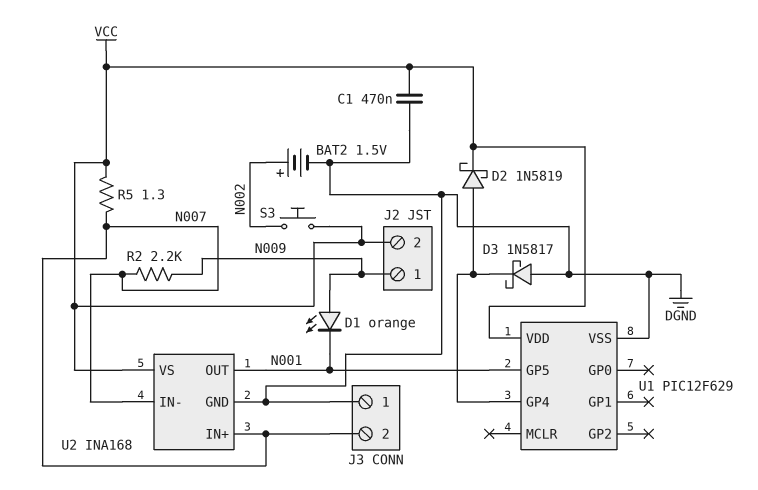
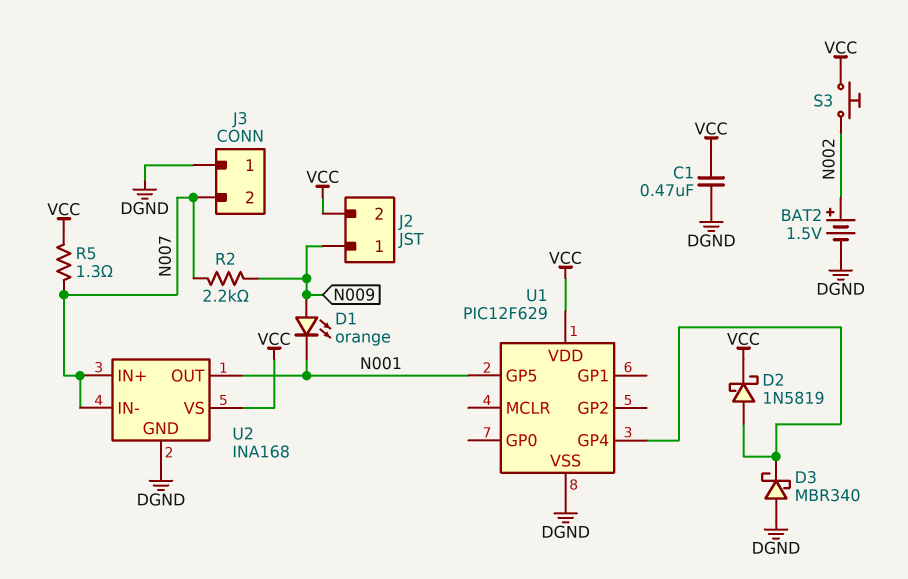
D3: schottky 1N5817 (A DGND, K U1/GP4) -> schottky MBR340 (A DGND, K U1/GP4)

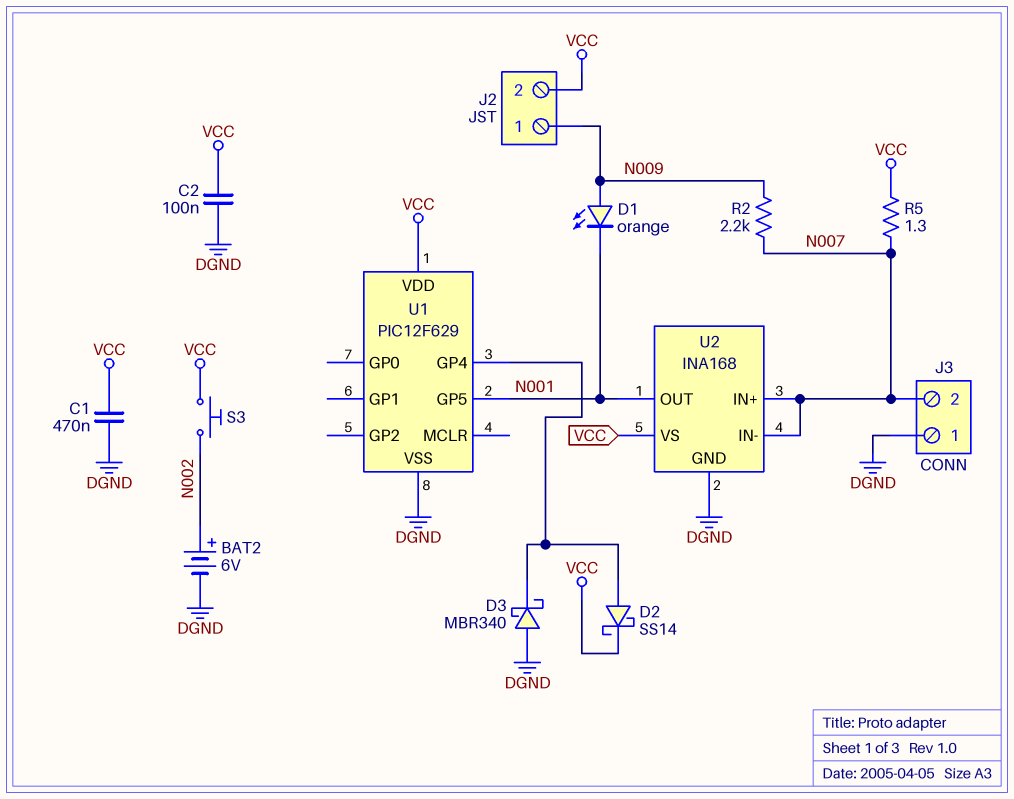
BAT2: 1.5V (plus N002, minus DGND) -> 6V (plus N002, minus DGND)
C2: none -> 100nF (DGND, VCC)
D2: schottky 1N5819 (A U1/GP4, K VCC) -> schottky SS14 (A U1/GP4, K VCC)

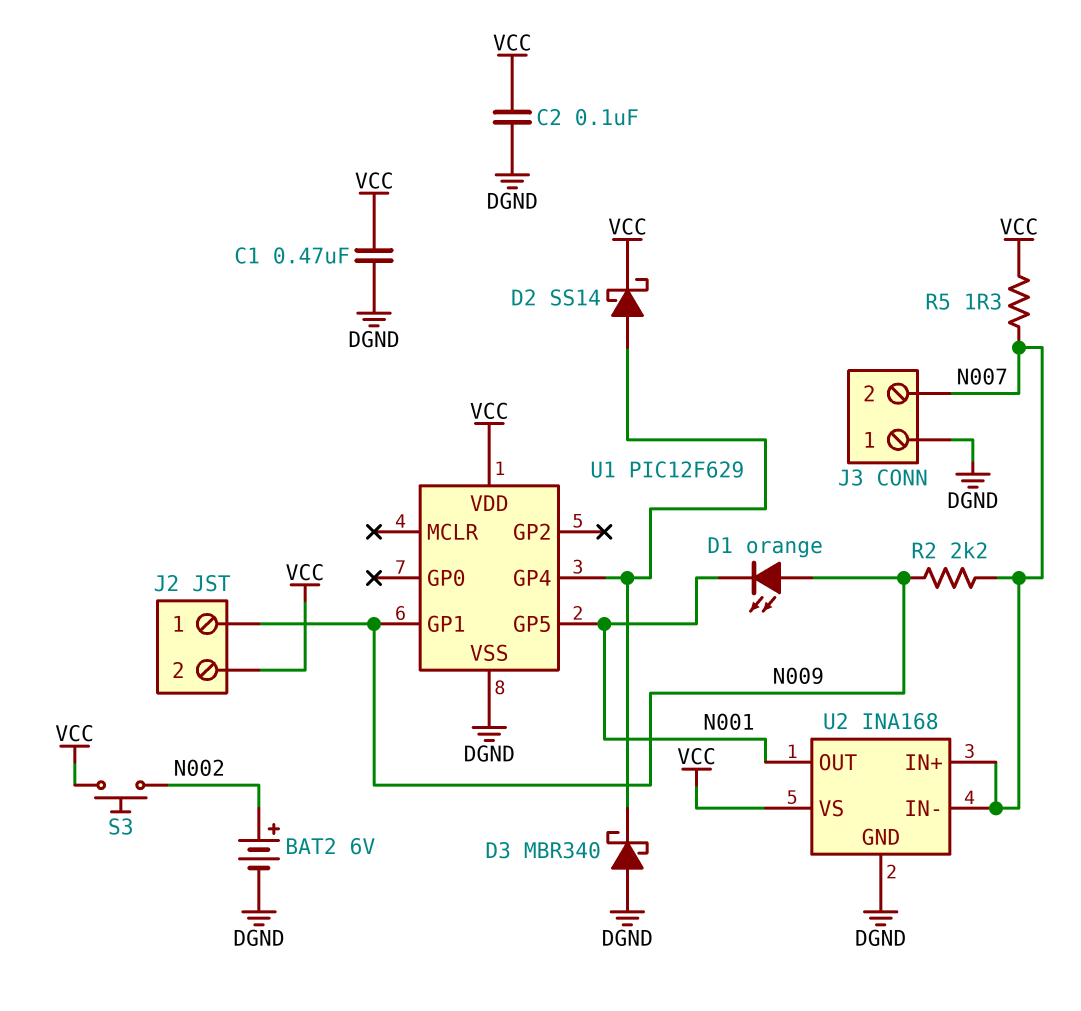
U1 pin GP1: none -> N009

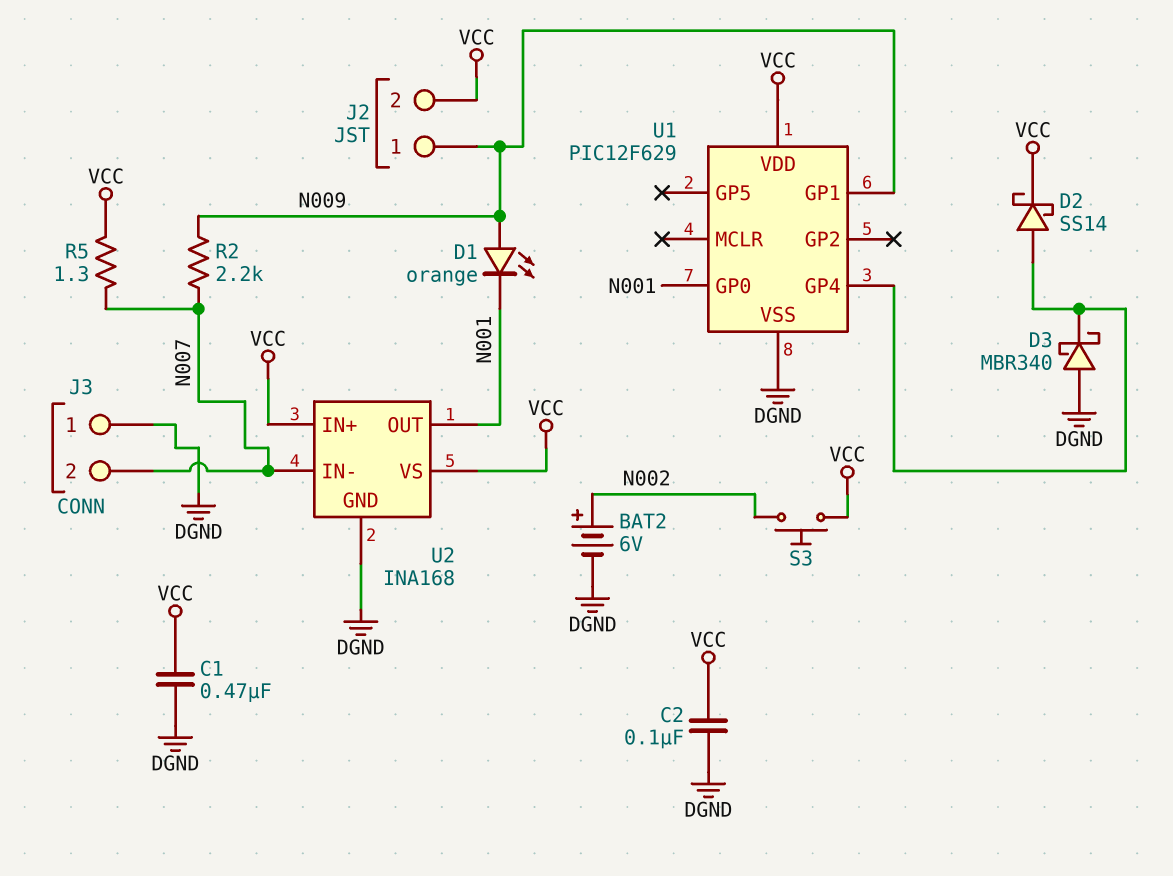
U1 pin GP0: none -> N001
U1 pin GP5: N001 -> none
U2 pin IN+: N007 -> VCC

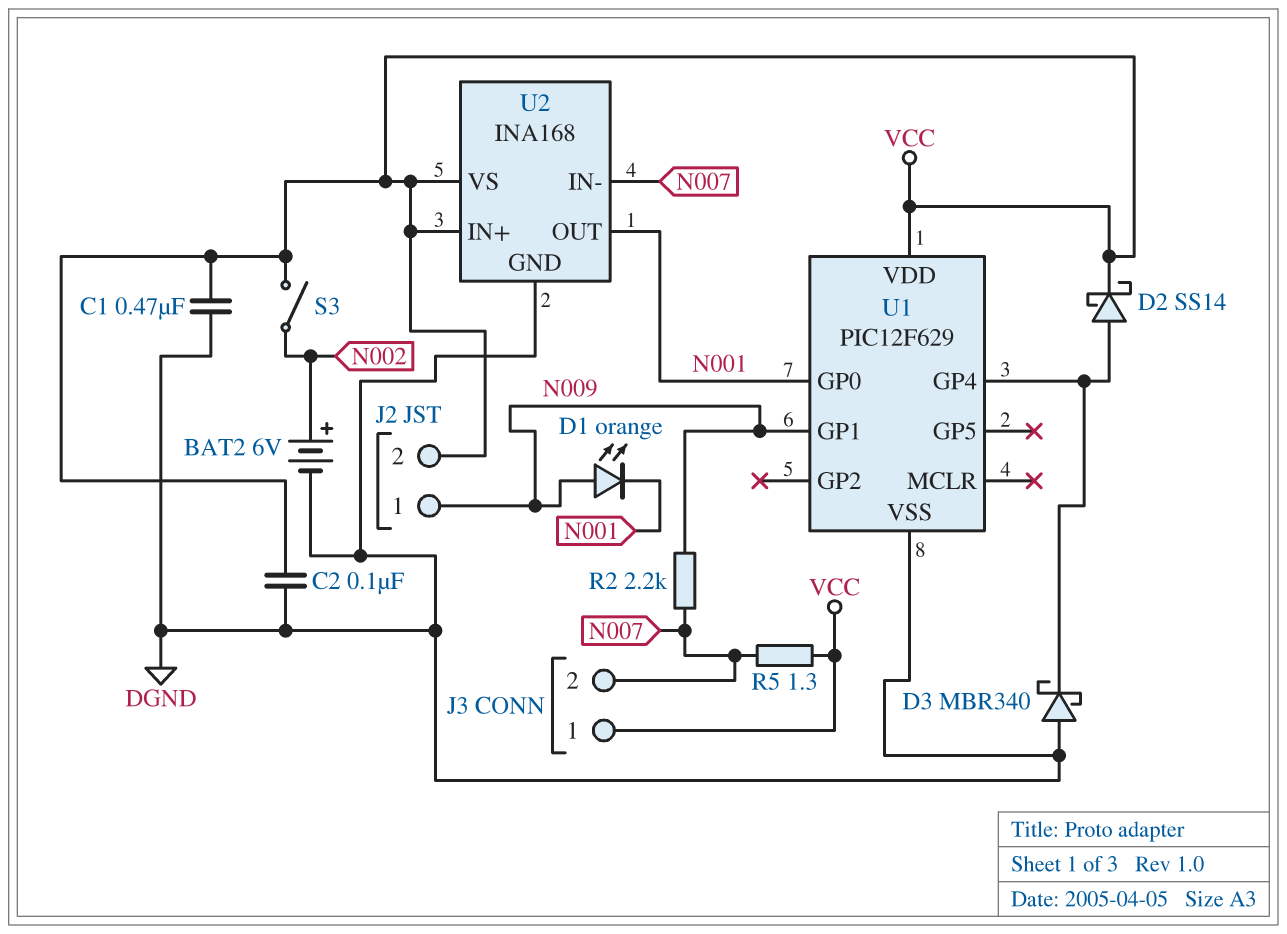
J3 pin 1: DGND -> VCC
S3: button (N002, VCC) -> switch (N002, VCC)

